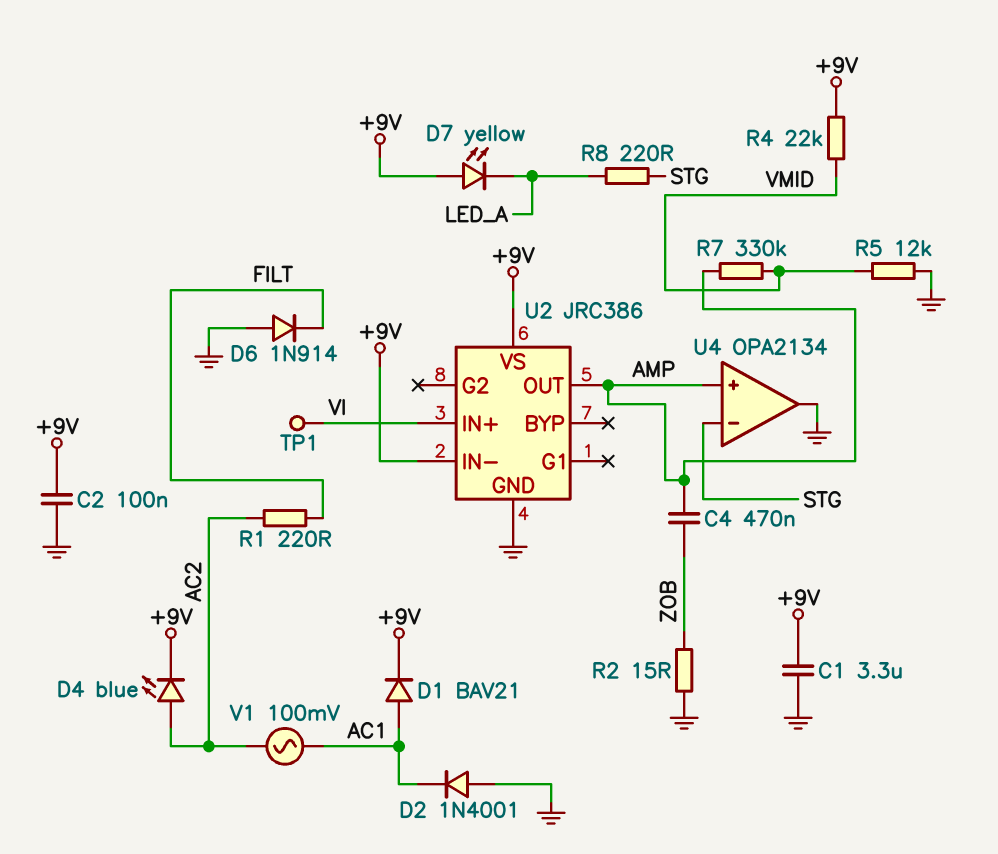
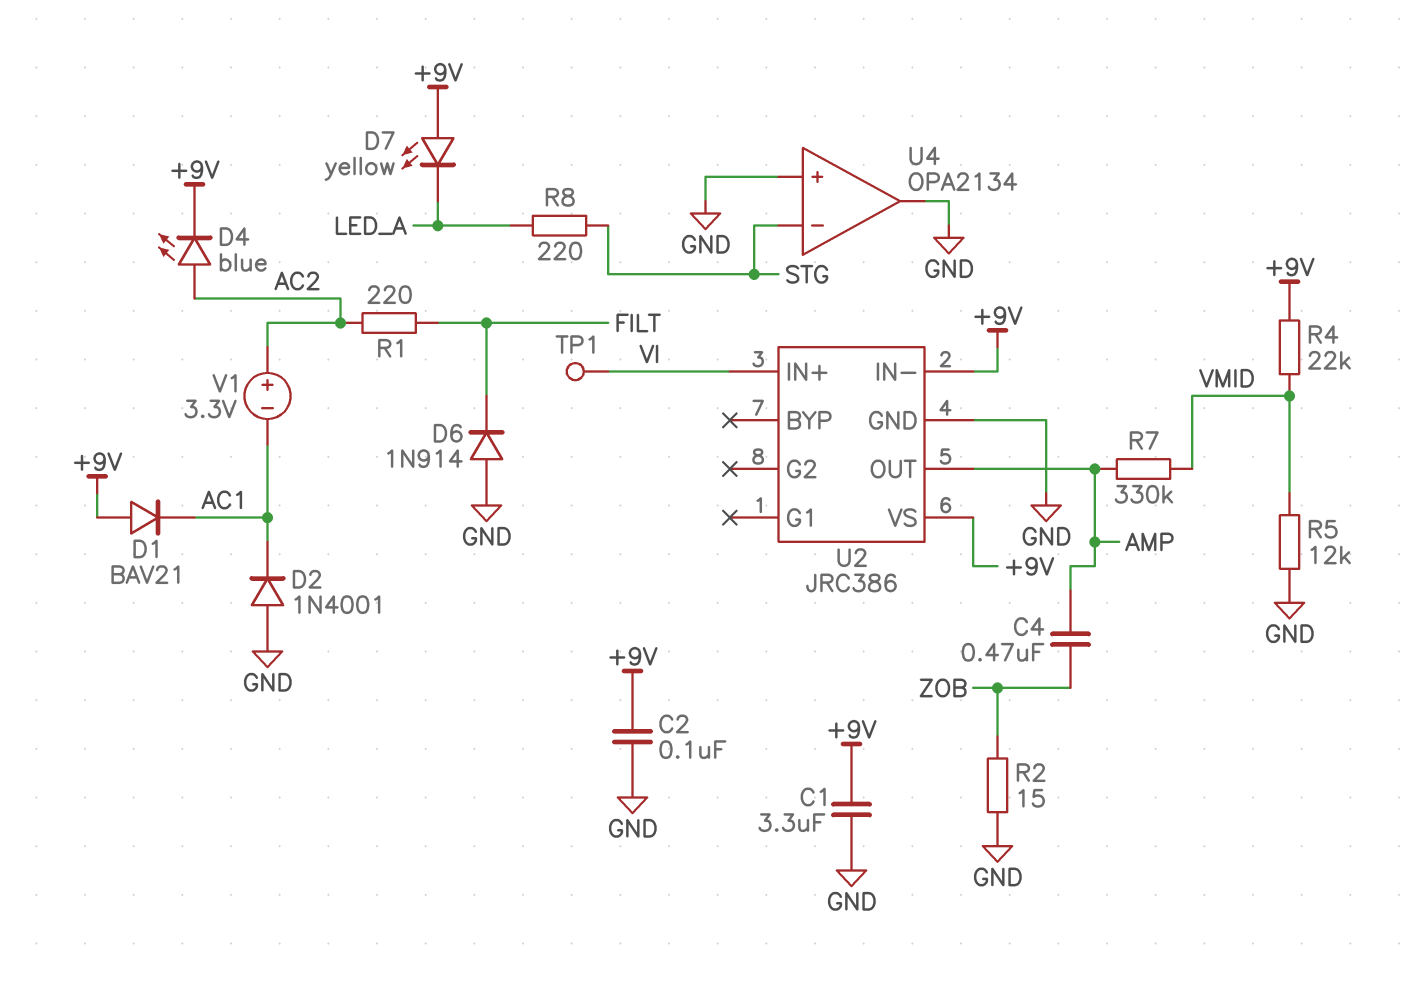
D1: diode BAV21 (A AC1, K +9V) -> diode BAV21 (A +9V, K AC1)
U4 pin in+: AMP -> GND
V1: AC 100mV (AC1, AC2) -> 3.3V (plus AC2, minus AC1)

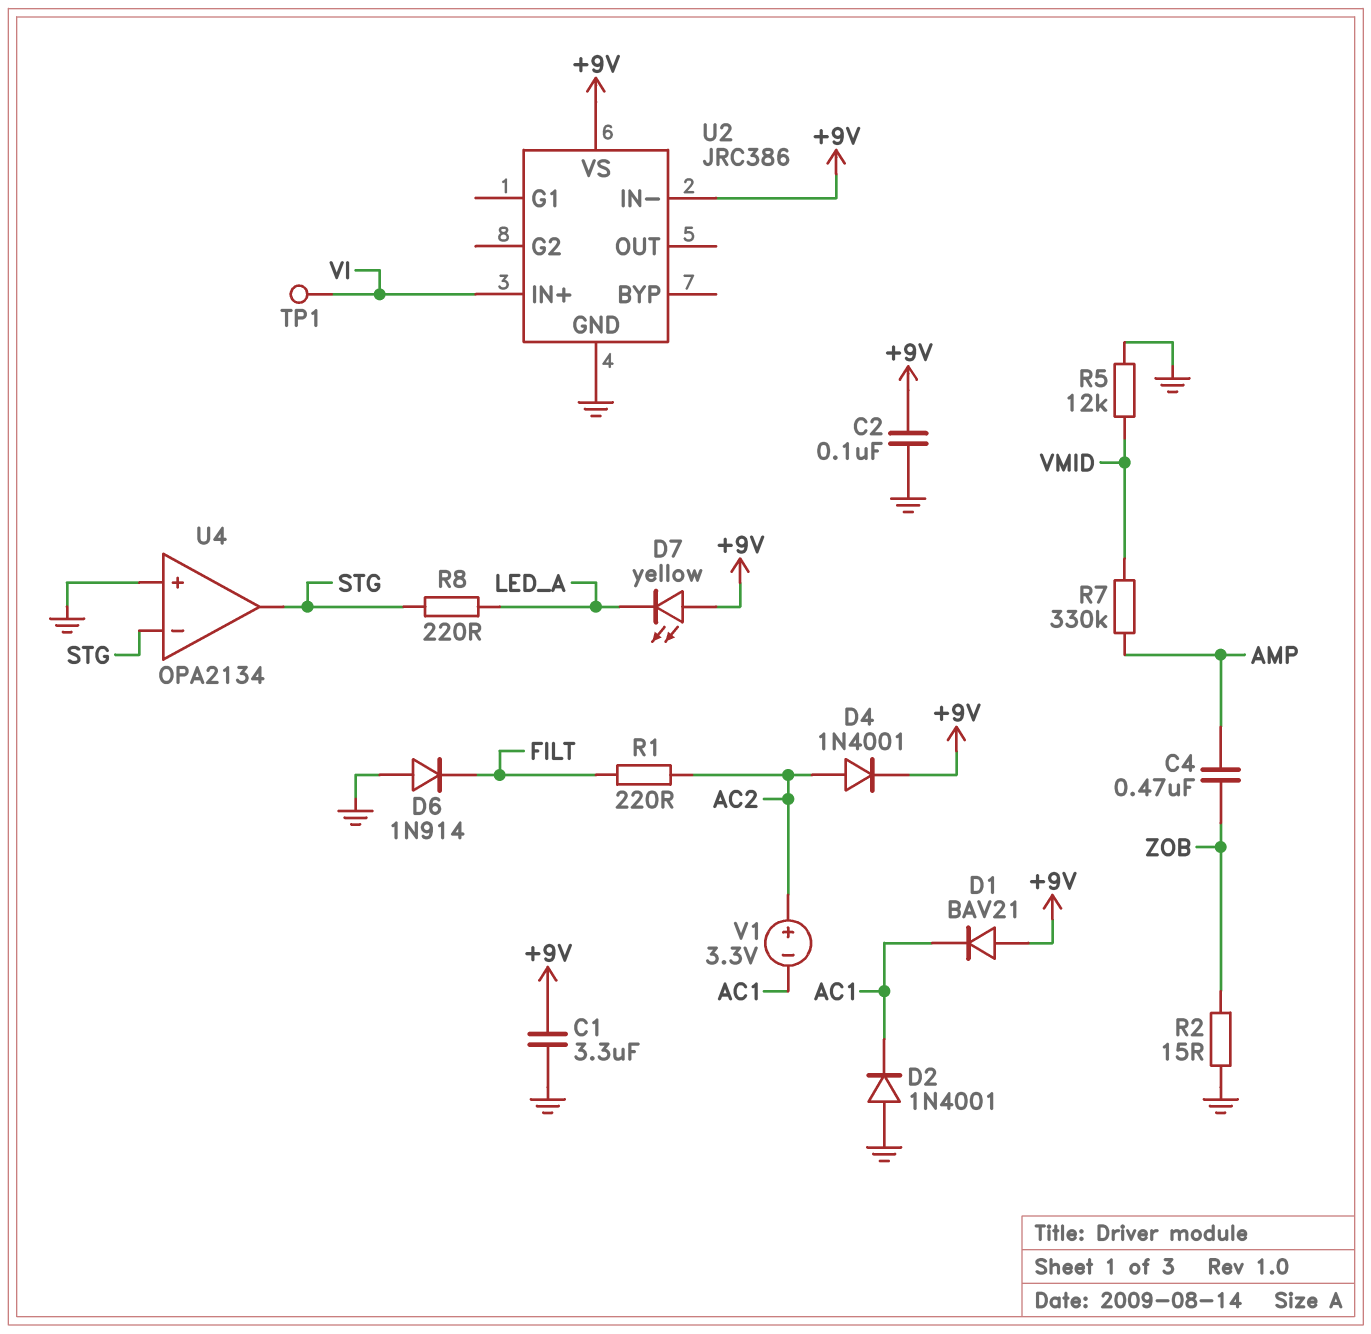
D4: LED blue (A AC2, K +9V) -> diode 1N4001 (A AC2, K +9V)
R4: 22k (+9V, VMID) -> none
U2 pin OUT: AMP -> none
U4 pin out: GND -> STG

